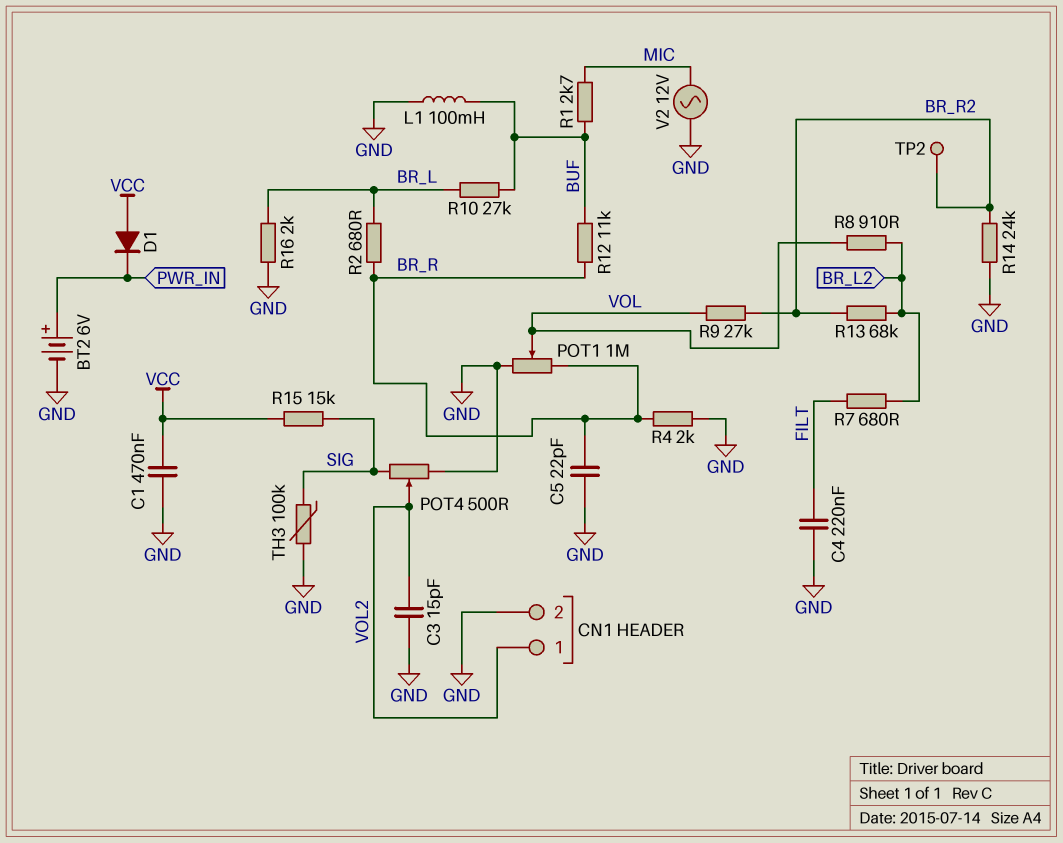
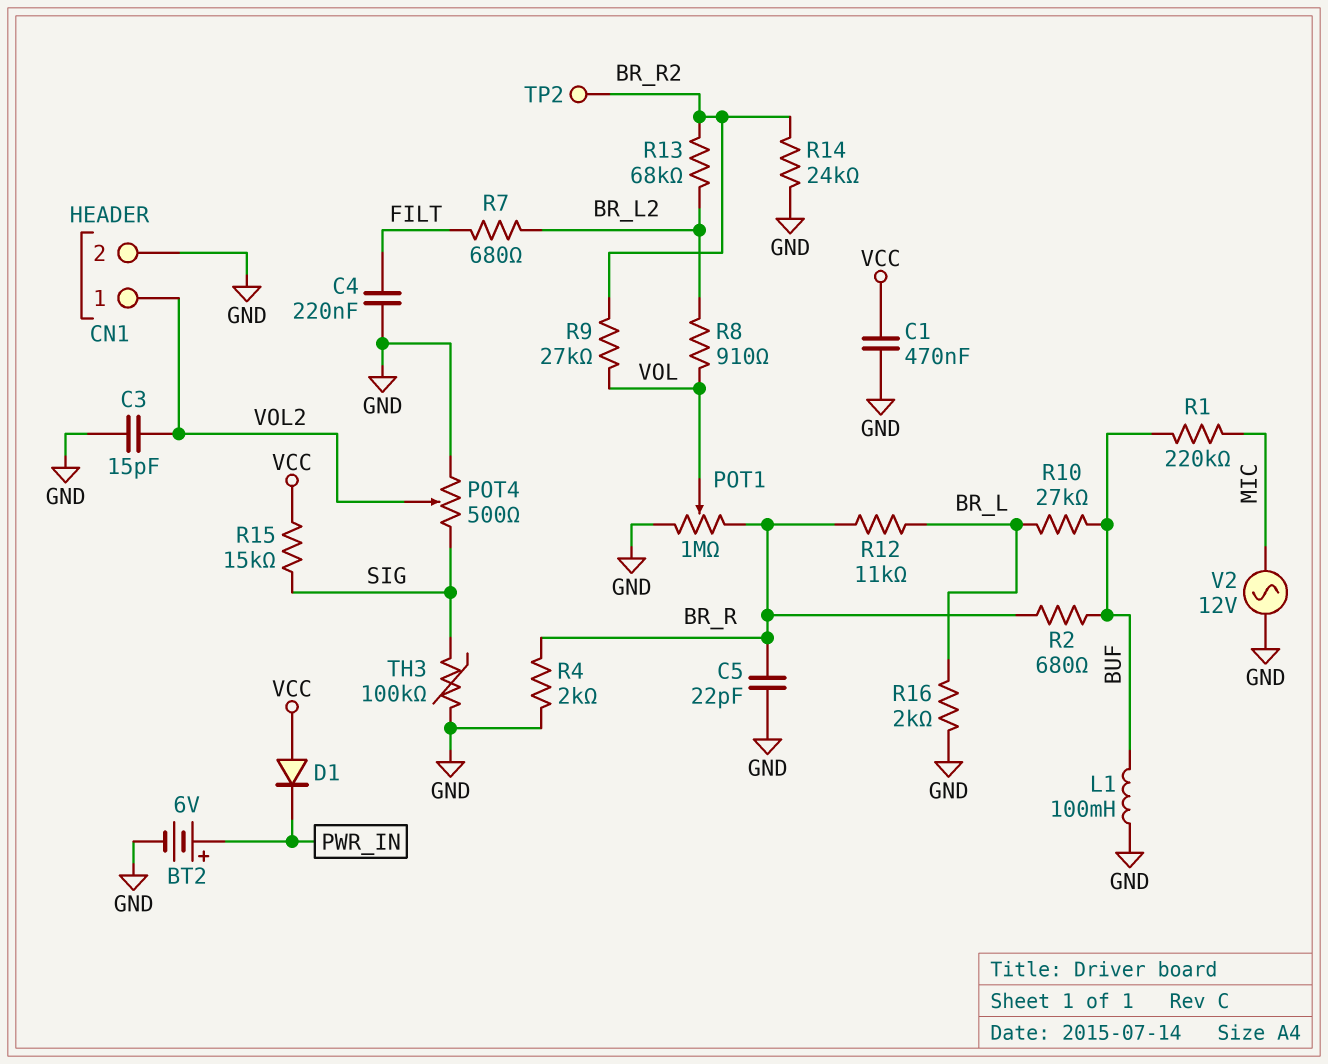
R1: 2.7k (BUF, MIC) -> 220k (BUF, MIC)
R2: 680 (BR_L, BR_R) -> 680 (BR_R, BUF)
R12: 11k (BR_R, BUF) -> 11k (BR_L, BR_R)

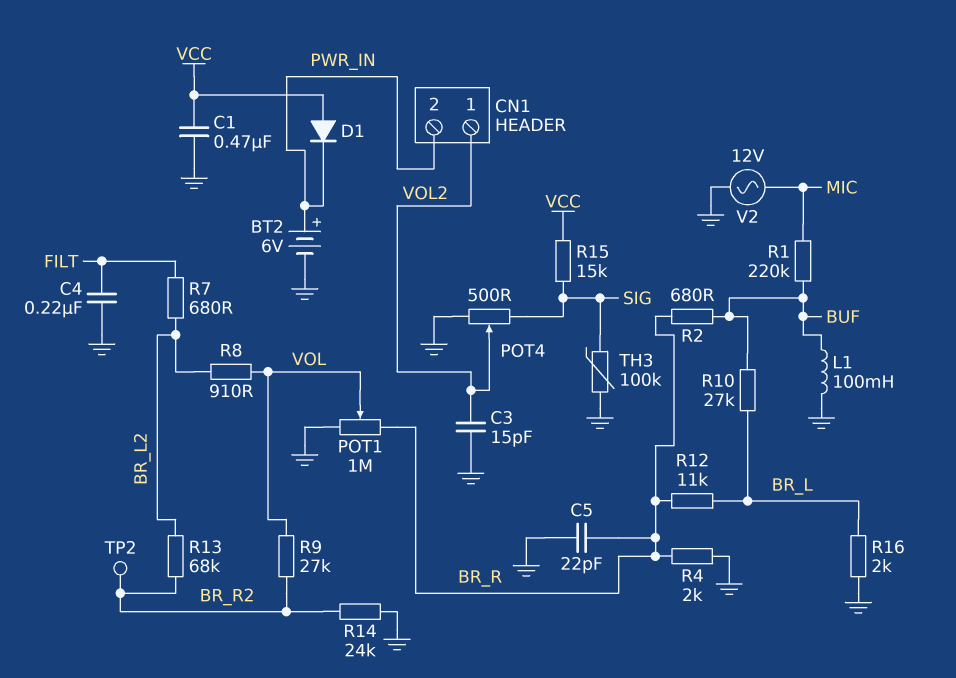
CN1 pin 2: GND -> PWR_IN

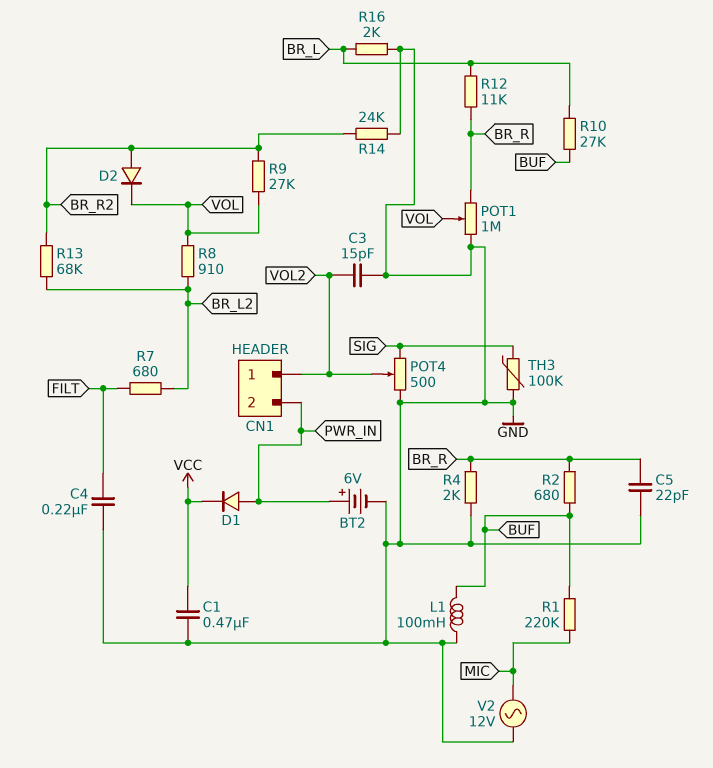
D1: diode (A VCC, K PWR_IN) -> diode (A PWR_IN, K VCC)
D2: none -> diode (A BR_R2, K VOL)
R15: 15k (SIG, VCC) -> none
TP2: test point (BR_R2) -> none

